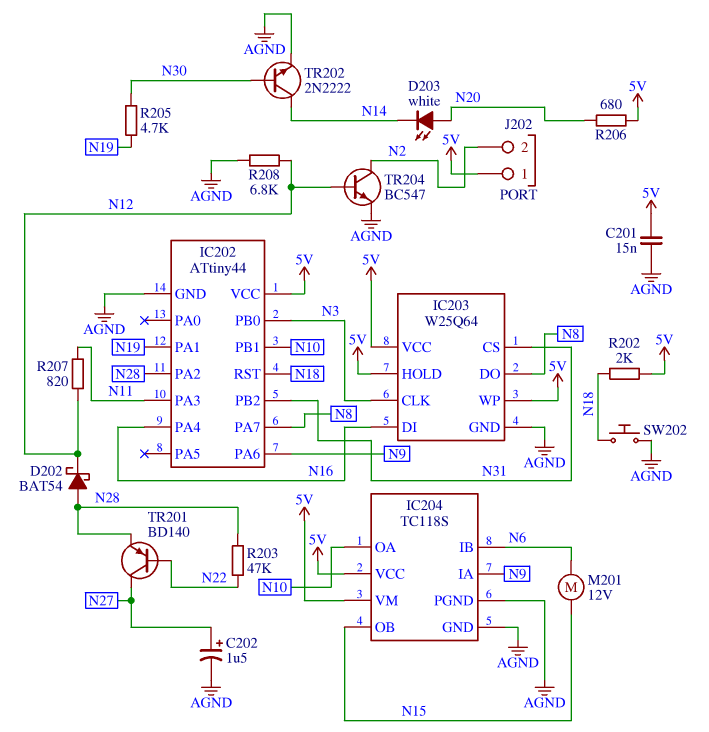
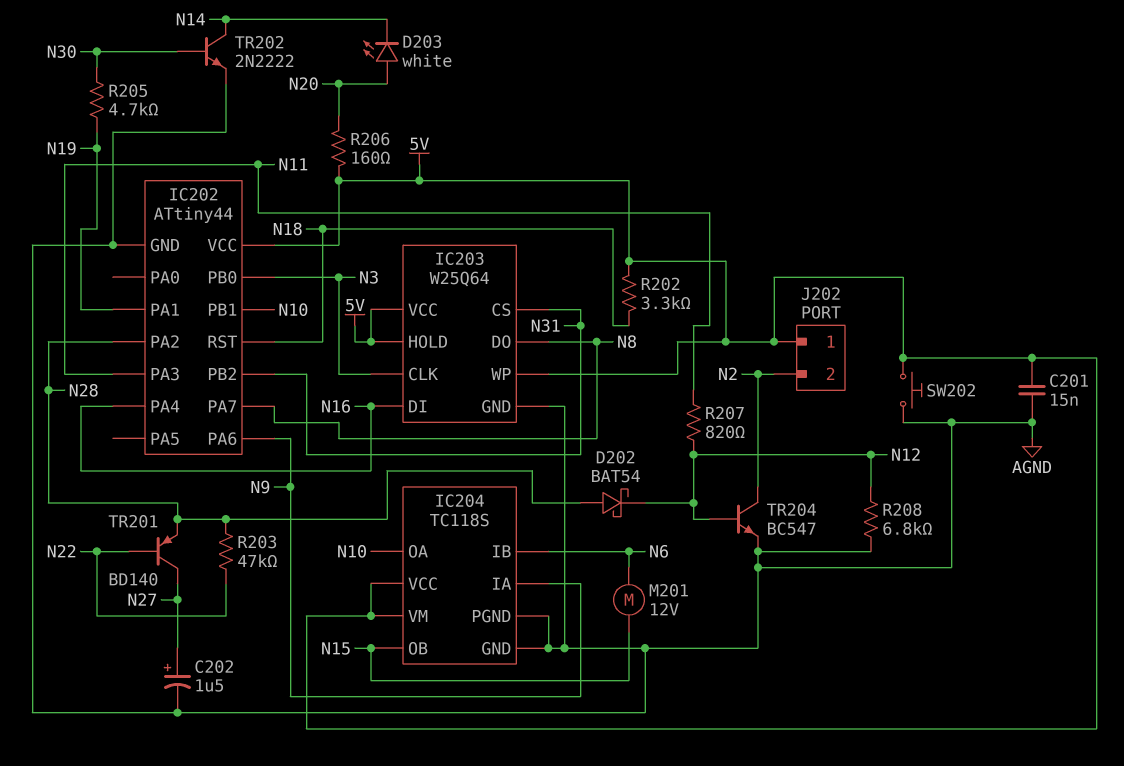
R202: 2k (5V, N18) -> 3.3k (5V, N18)
R206: 680 (5V, N20) -> 160 (5V, N20)
SW202: button (AGND, N18) -> button (5V, AGND)

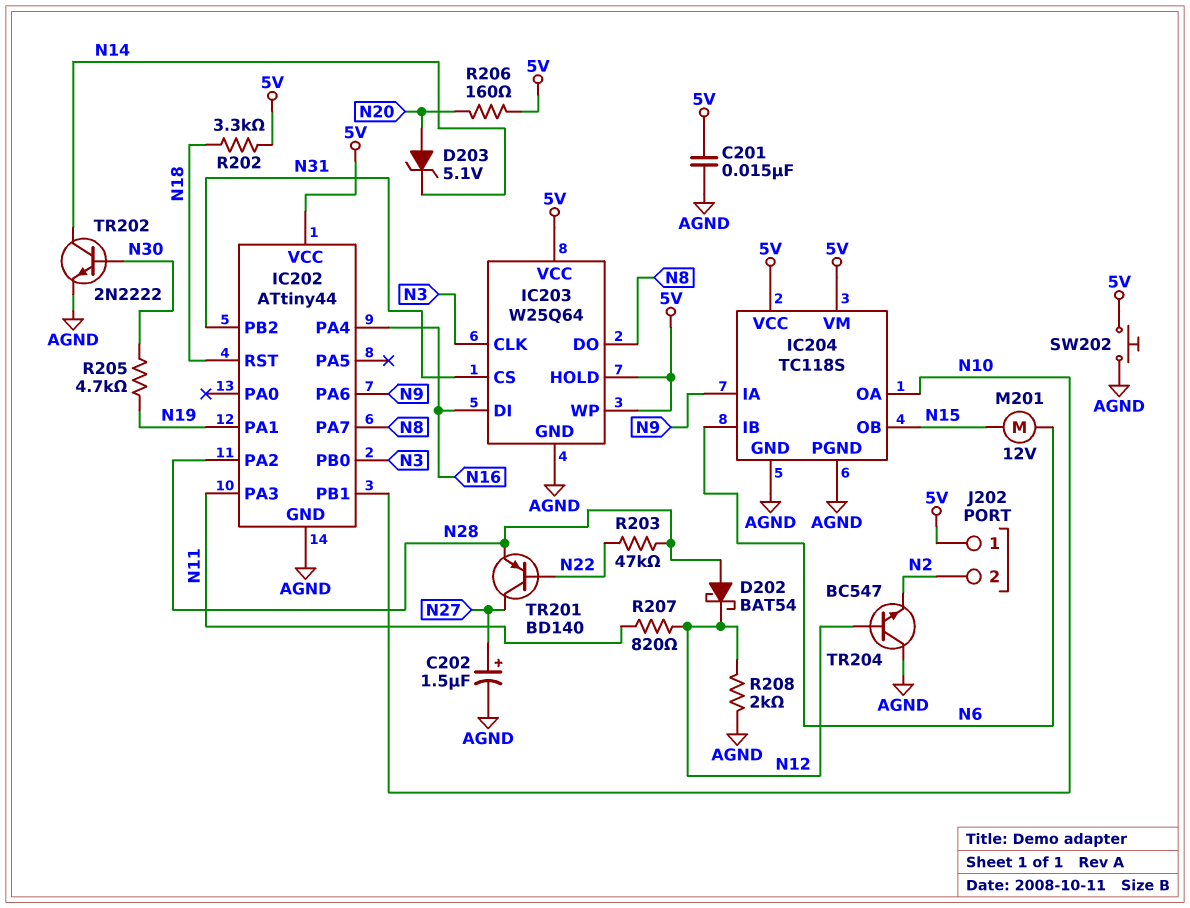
D203: LED white (A N20, K N14) -> zener 5.1V (A N20, K N14)
R208: 6.8k (AGND, N12) -> 2k (AGND, N12)
TR204: NPN BC547 (B N12, C N2, E AGND) -> NPN BC547 (B N12, C AGND, E N2)

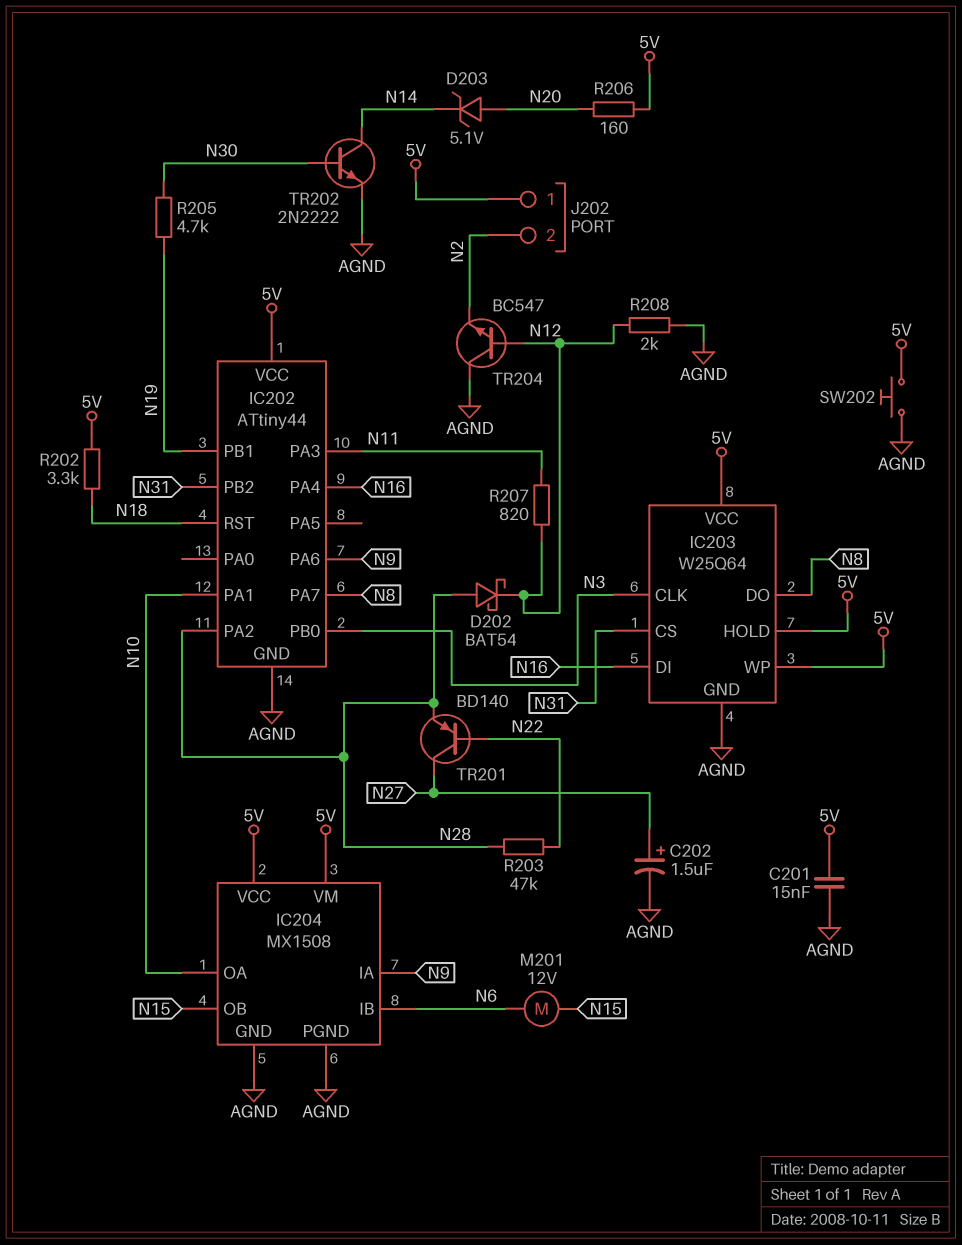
IC202 pin PA1: N19 -> N10
IC202 pin PB1: N10 -> N19
IC204: TC118S -> MX1508

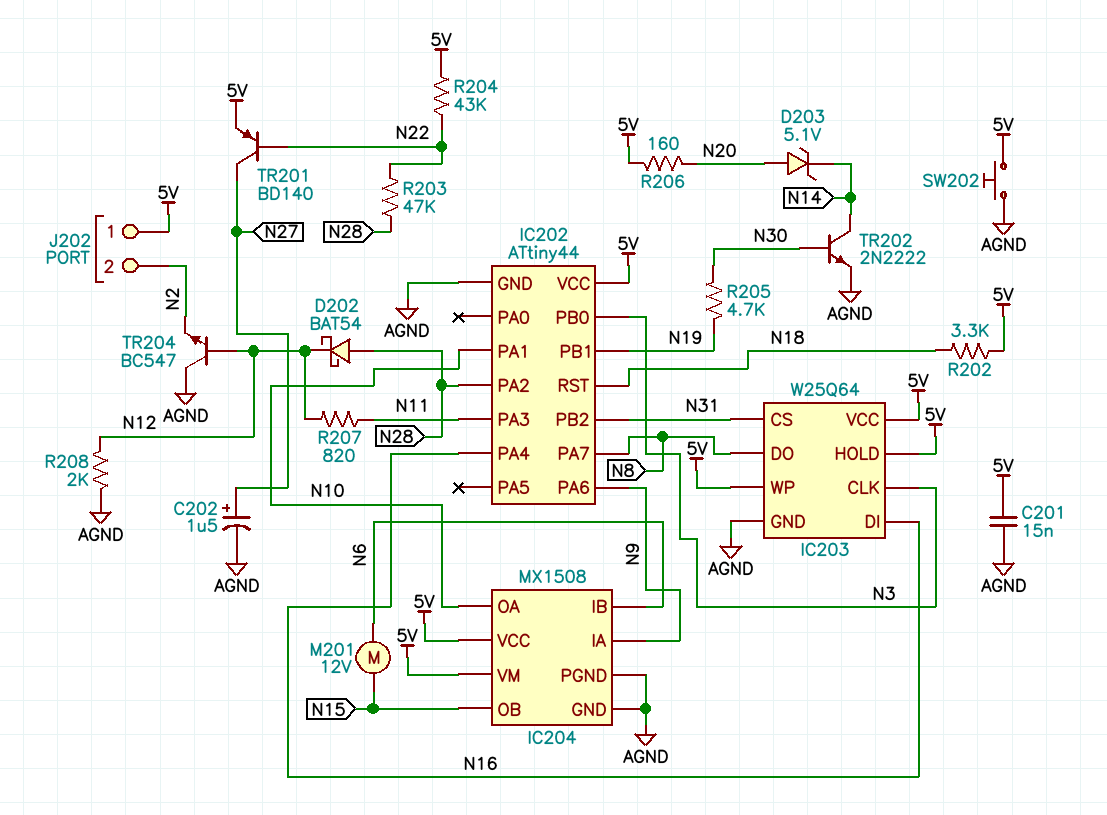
R204: none -> 43k (5V, N22)
TR201: PNP BD140 (B N22, C N27, E N28) -> PNP BD140 (B N22, C N27, E 5V)

